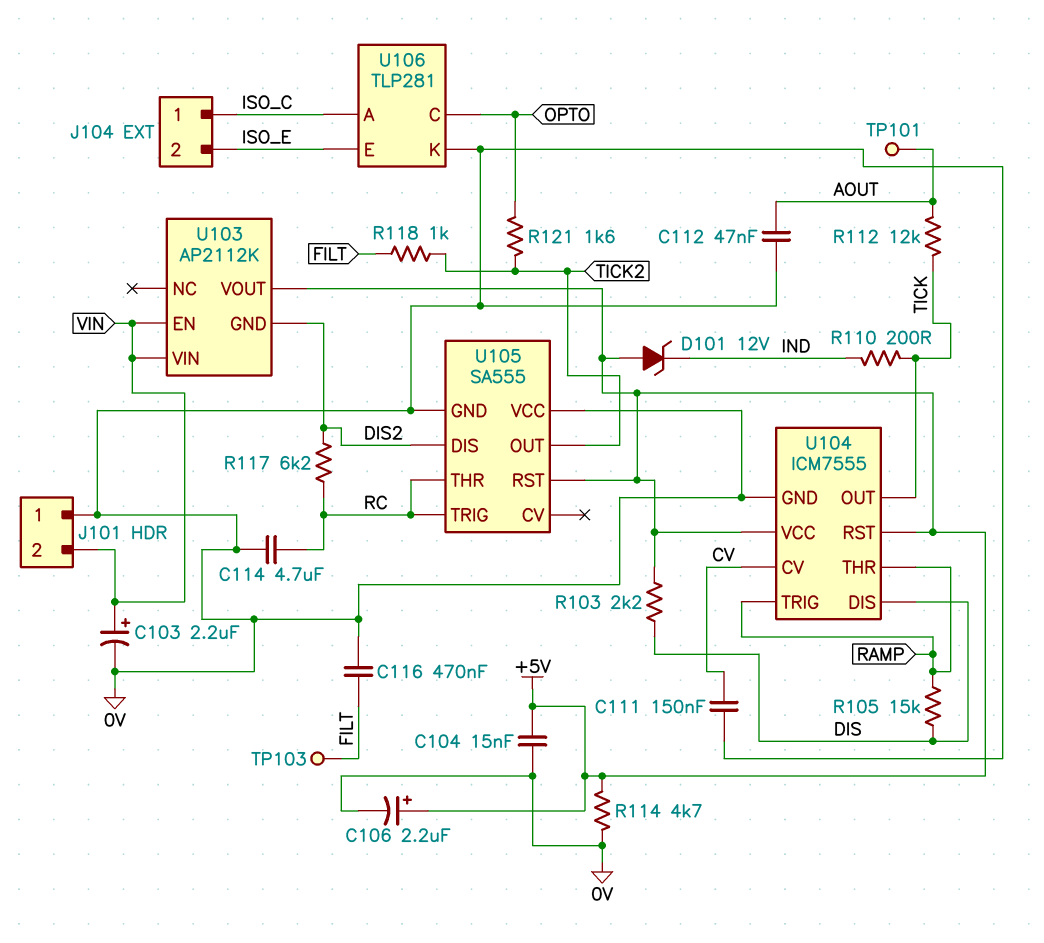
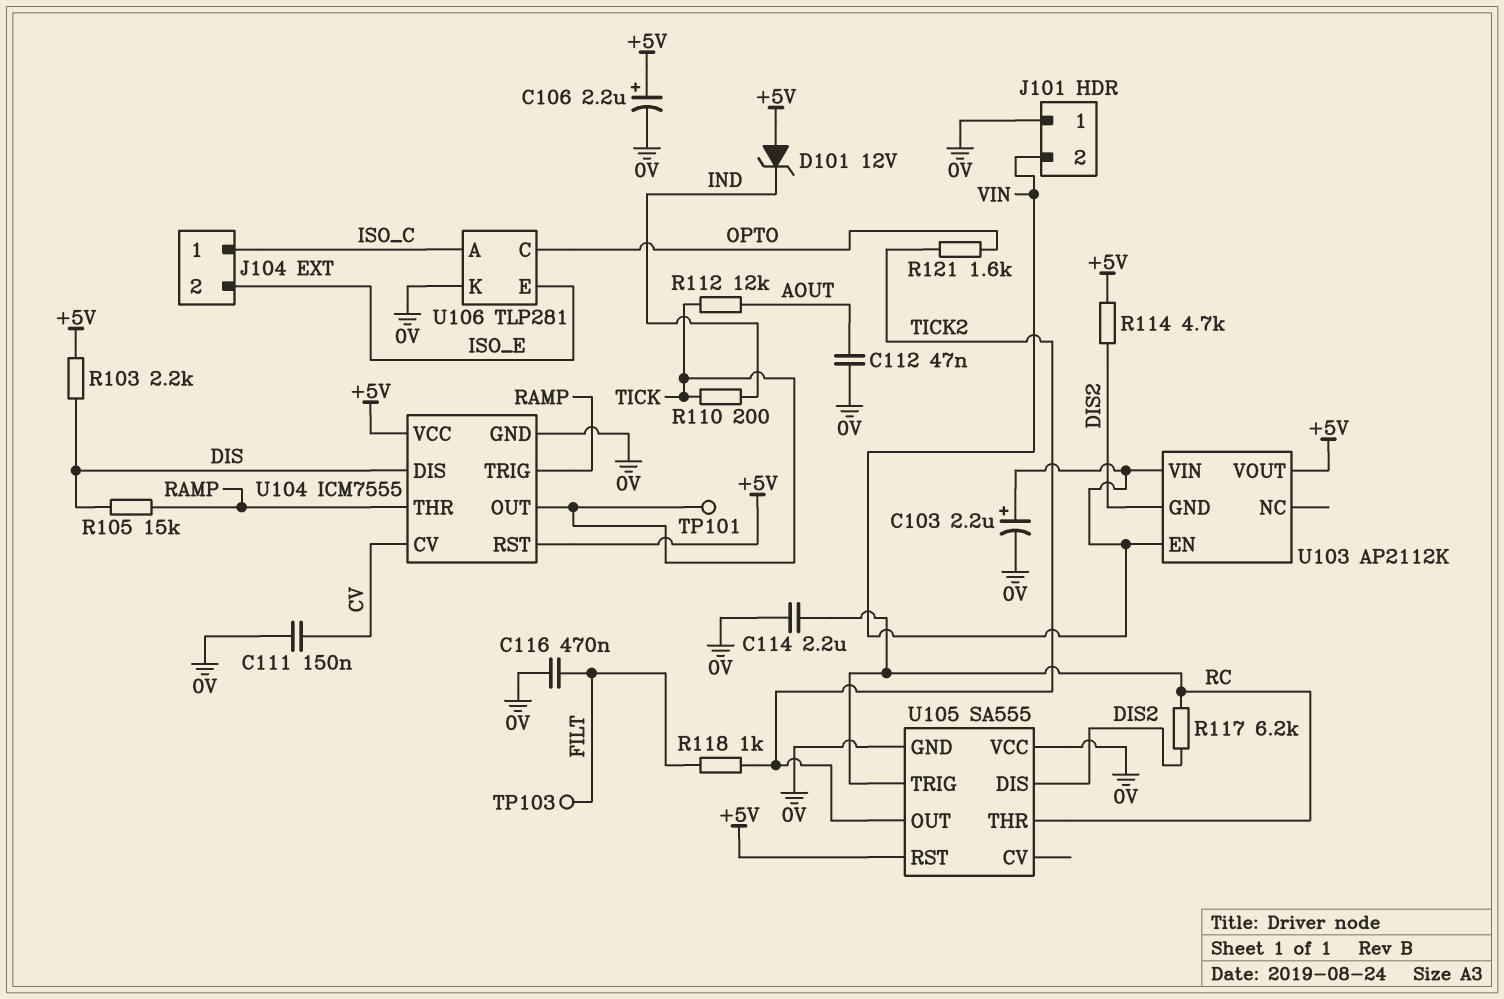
C104: 15nF (+5V, 0V) -> none
C114: 4.7uF (0V, RC) -> 2.2uF (0V, RC)
R114: 4.7k (+5V, 0V) -> 4.7k (+5V, DIS2)
TP101: test point (AOUT) -> test point (TICK)

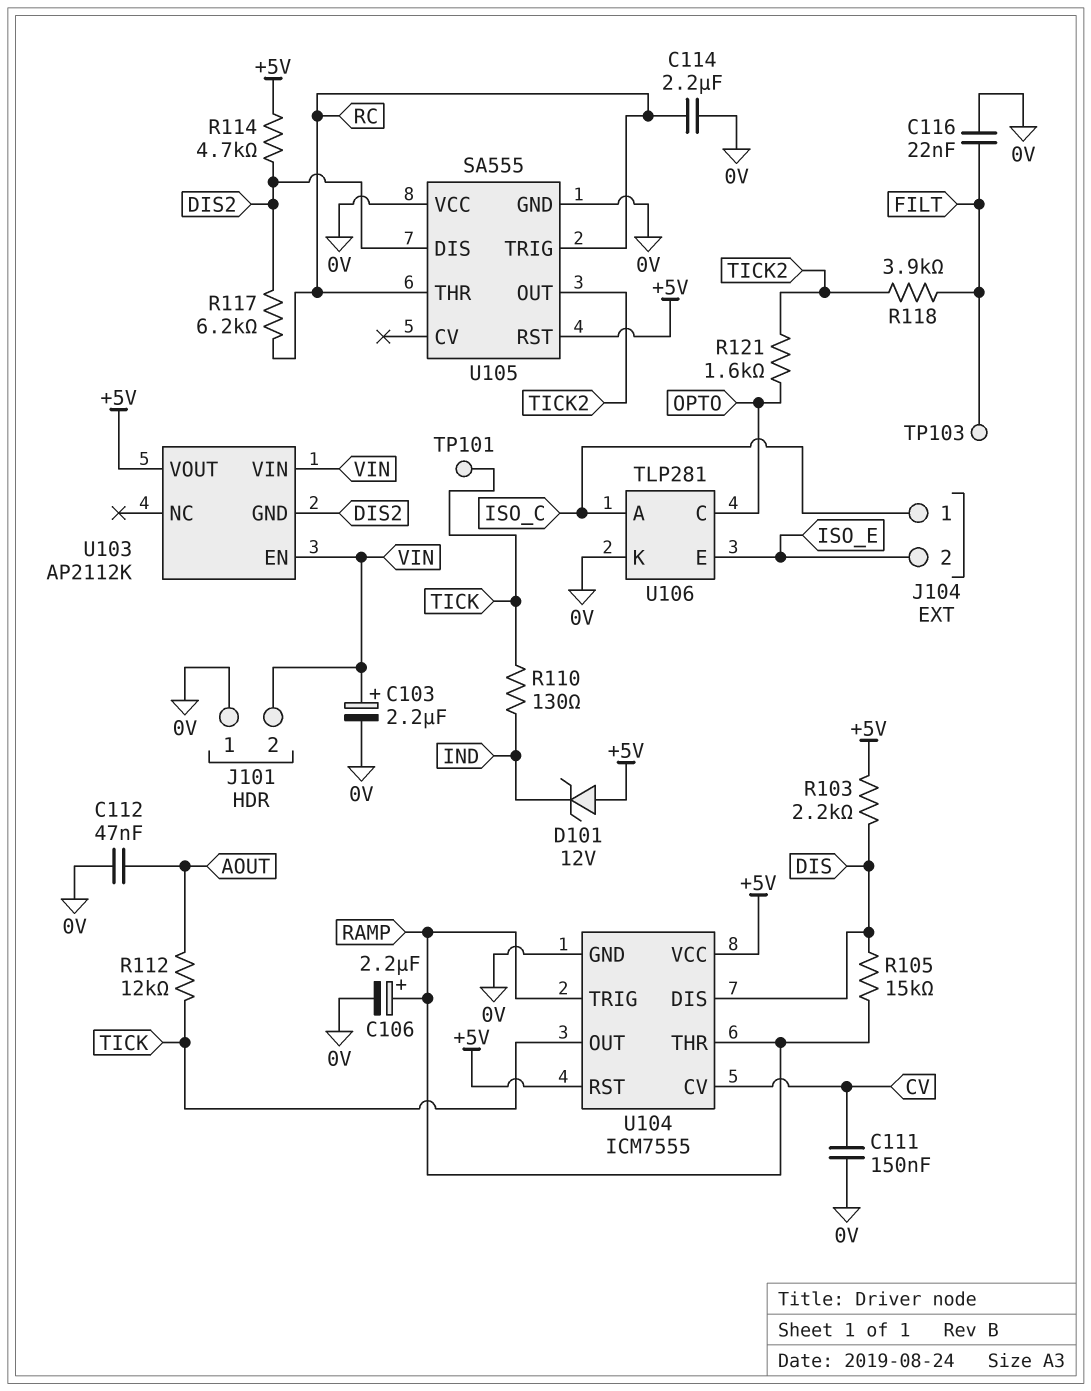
C106: 2.2uF (plus +5V, minus 0V) -> 2.2uF (plus RAMP, minus 0V)
C116: 470nF (0V, FILT) -> 22nF (0V, FILT)
R110: 200 (IND, TICK) -> 130 (IND, TICK)
R118: 1k (FILT, TICK2) -> 3.9k (FILT, TICK2)

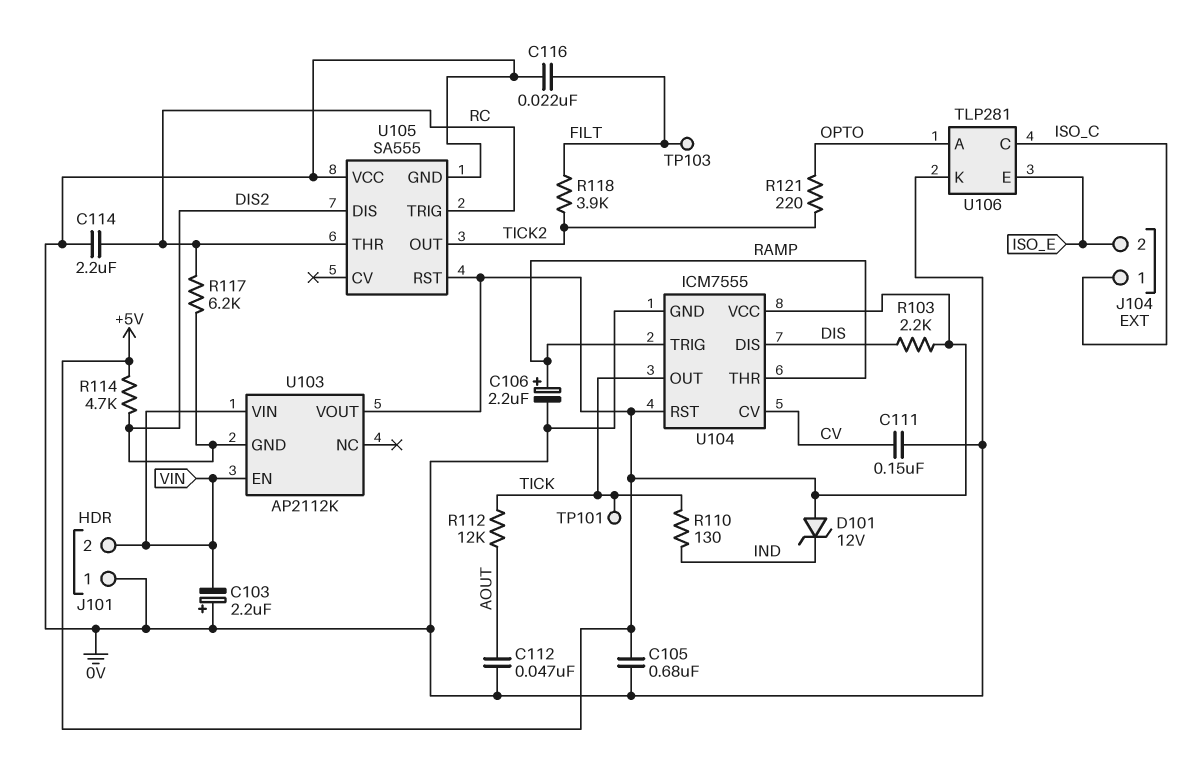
C103: 2.2uF (plus VIN, minus 0V) -> 2.2uF (plus 0V, minus VIN)
C105: none -> 680nF (+5V, 0V)
R105: 15k (DIS, RAMP) -> none
R121: 1.6k (OPTO, TICK2) -> 220 (OPTO, TICK2)
U106 pin A: ISO_C -> OPTO
U106 pin C: OPTO -> ISO_C

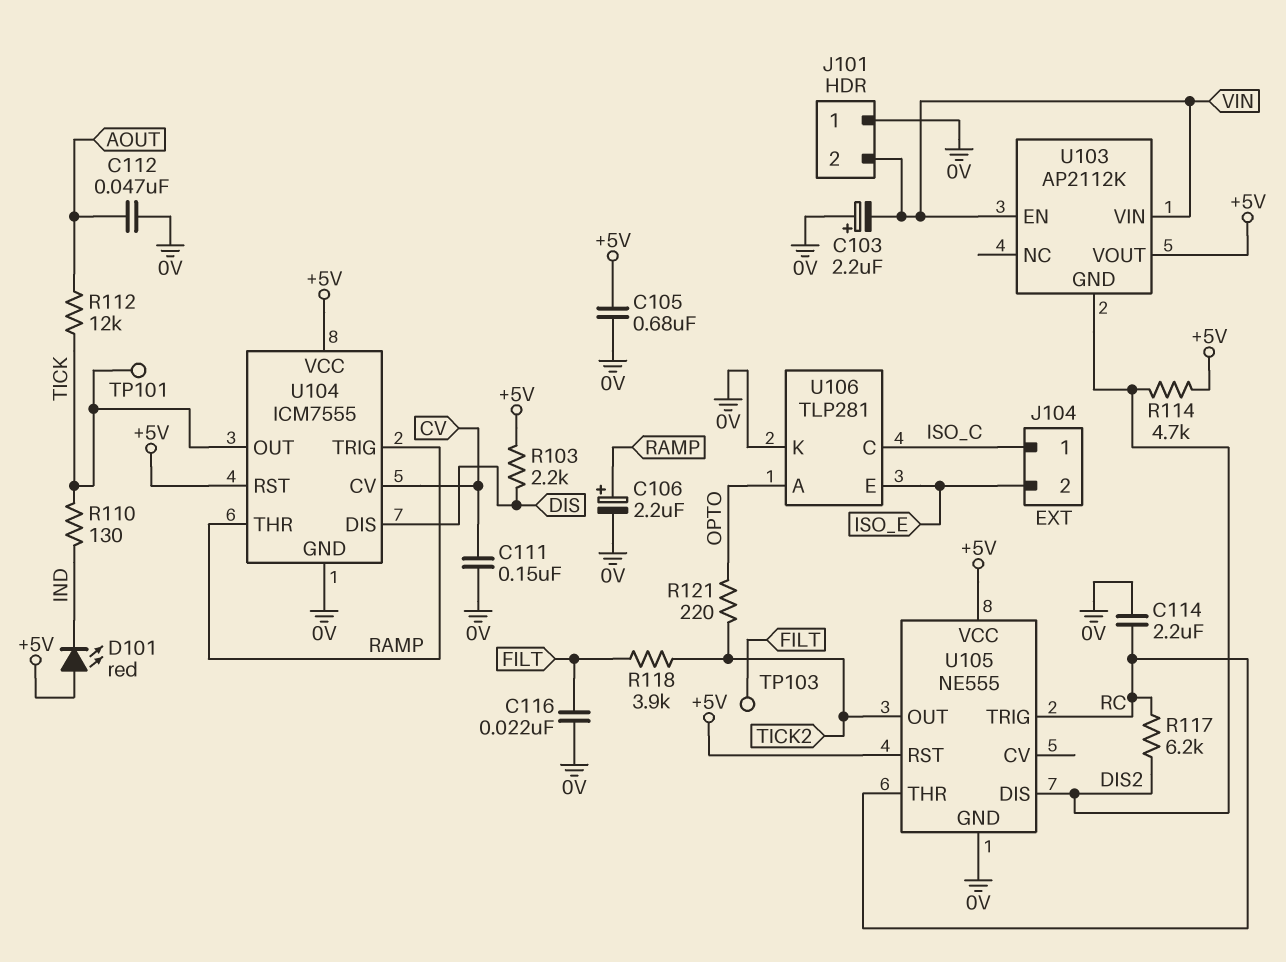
D101: zener 12V (A +5V, K IND) -> LED red (A +5V, K IND)
U105: SA555 -> NE555
U105 pin VCC: 0V -> +5V

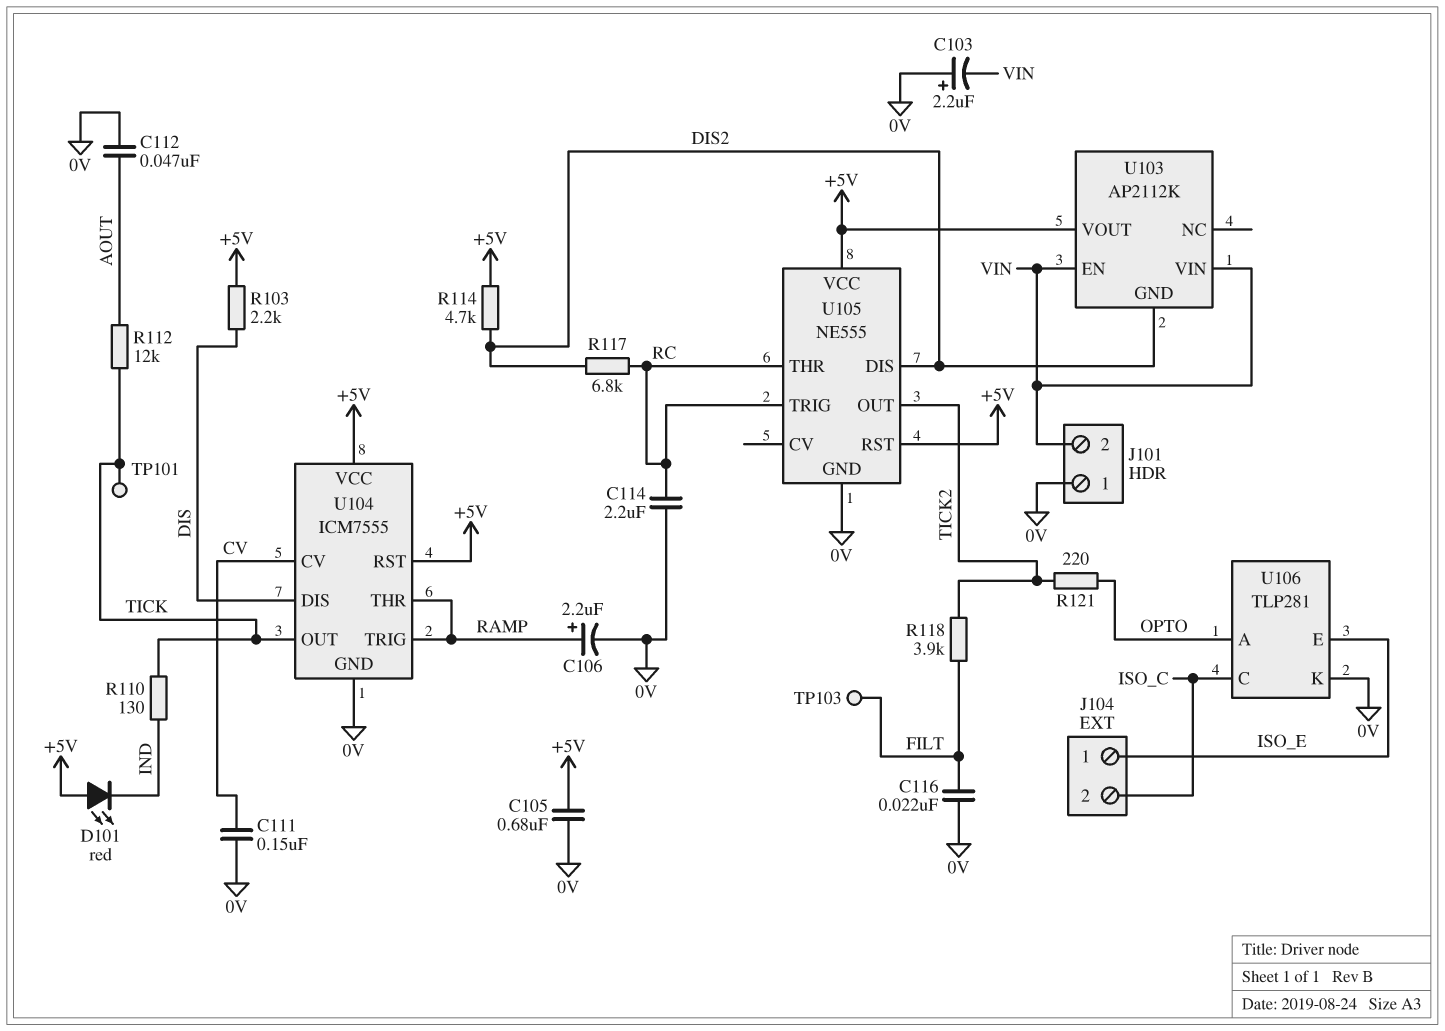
J104 pin 1: ISO_C -> ISO_E
J104 pin 2: ISO_E -> ISO_C
R117: 6.2k (DIS2, RC) -> 6.8k (DIS2, RC)

